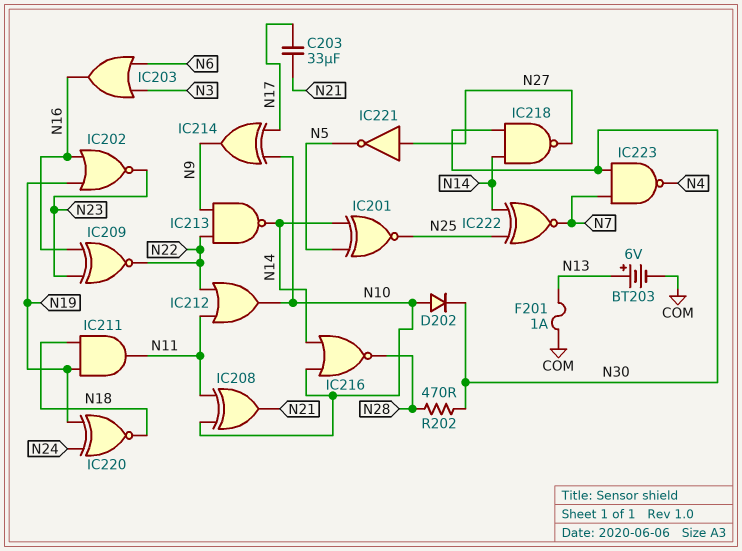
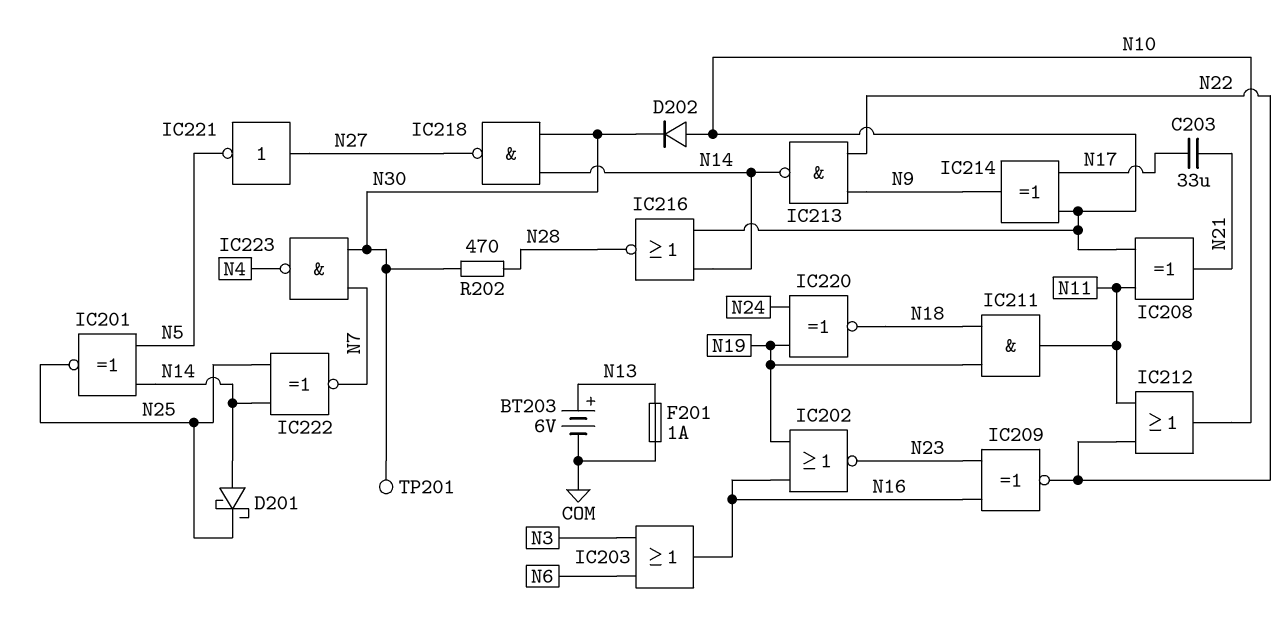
D201: none -> schottky (A N14, K N25)
TP201: none -> test point (N30)

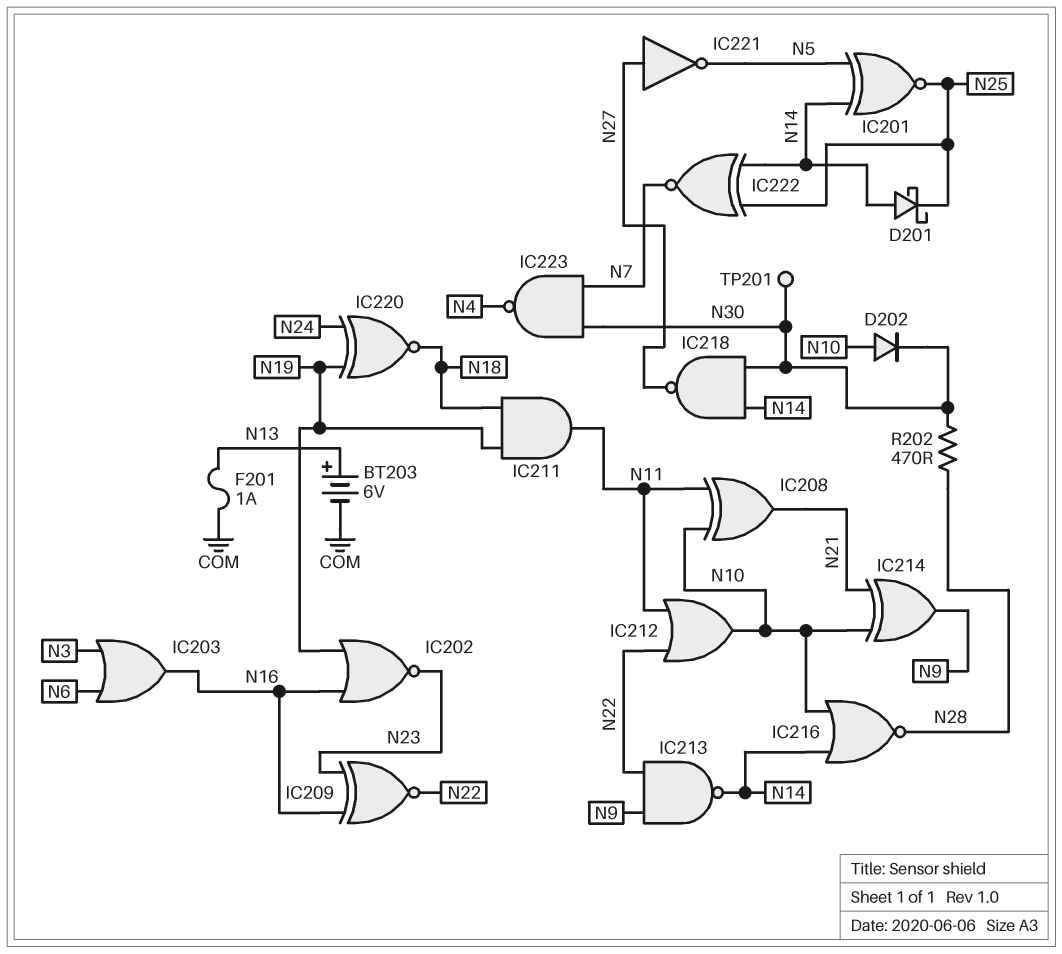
C203: 33uF (N17, N21) -> none
IC214: XOR (in N10, in N17, out N9) -> XOR (in N10, in N21, out N9)

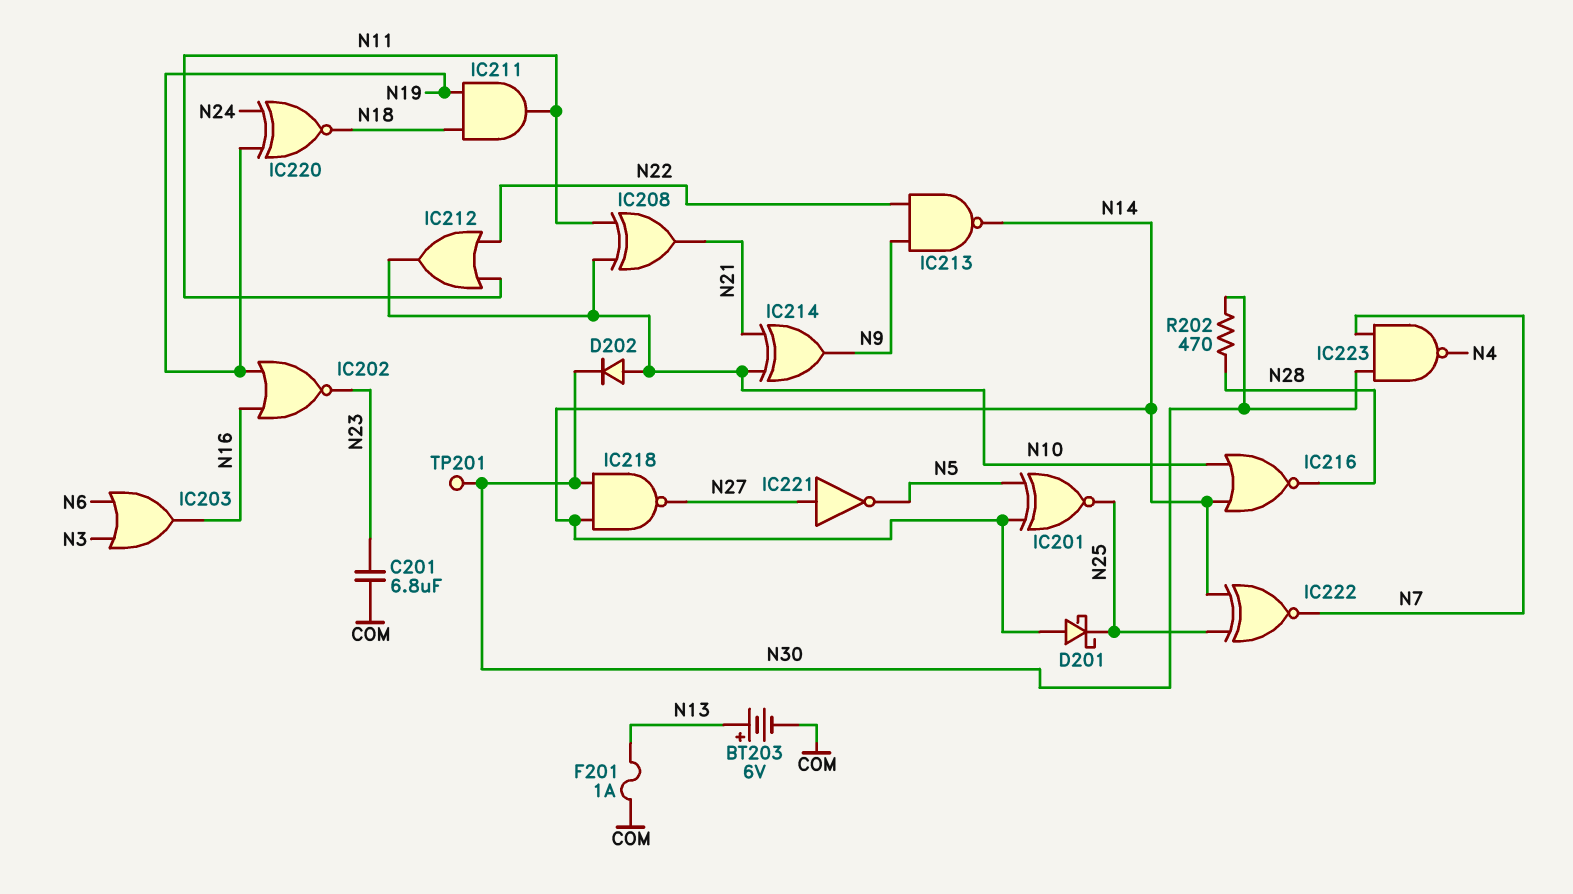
C201: none -> 6.8uF (COM, N23)
IC209: XNOR (in N16, in N23, out N22) -> none

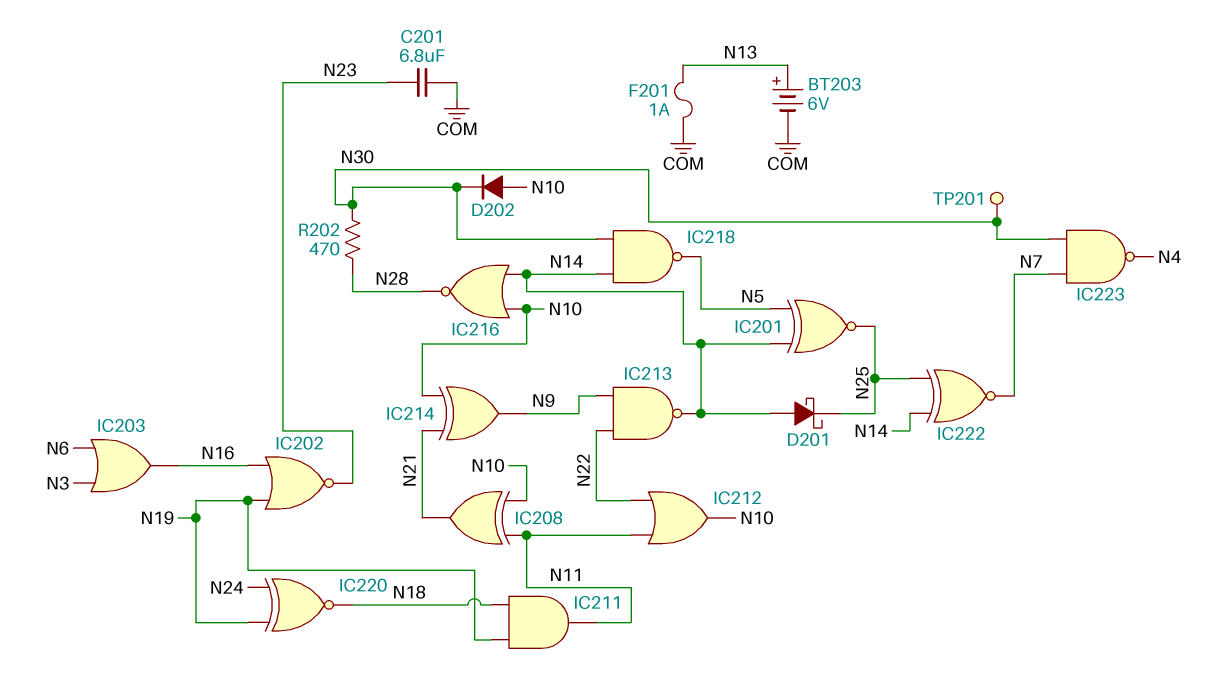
IC218: NAND (in N14, in N30, out N27) -> NAND (in N14, in N30, out N5)
IC221: NOT (in N27, out N5) -> none

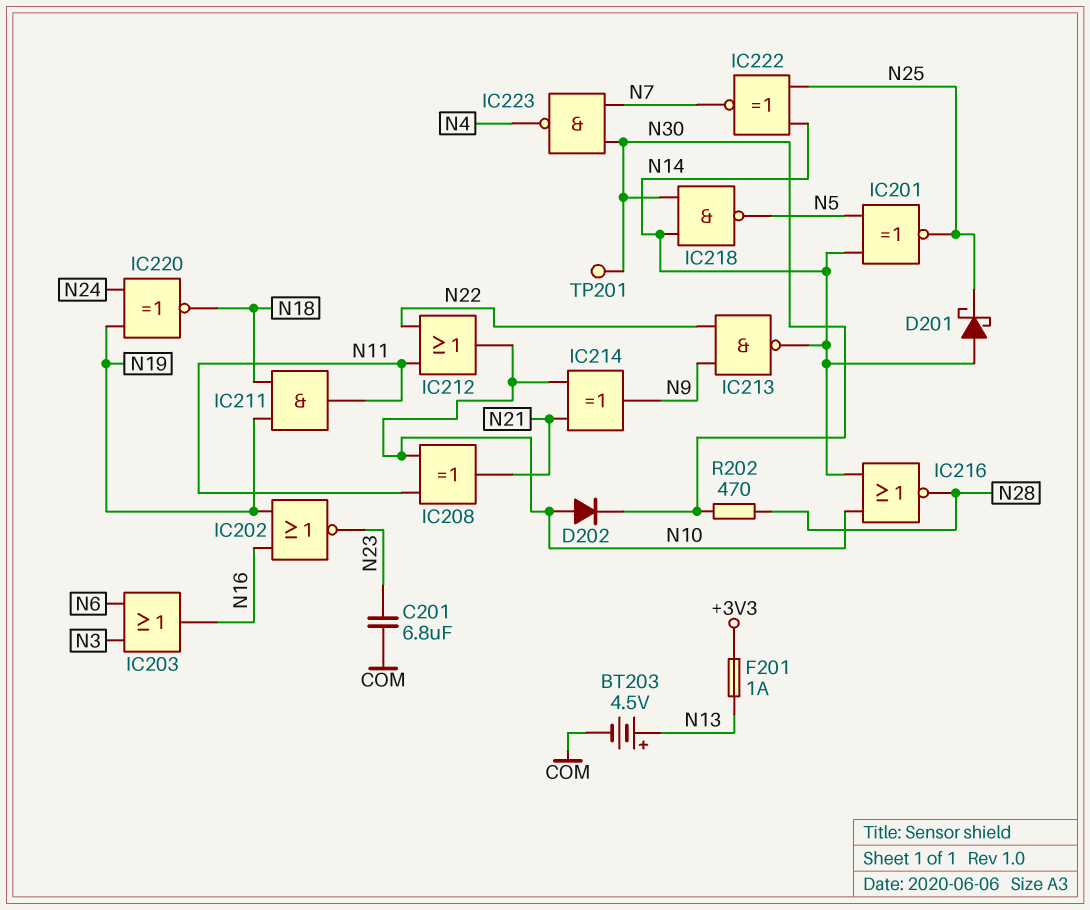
BT203: 6V (plus N13, minus COM) -> 4.5V (plus N13, minus COM)
F201: 1A (COM, N13) -> 1A (+3V3, N13)

